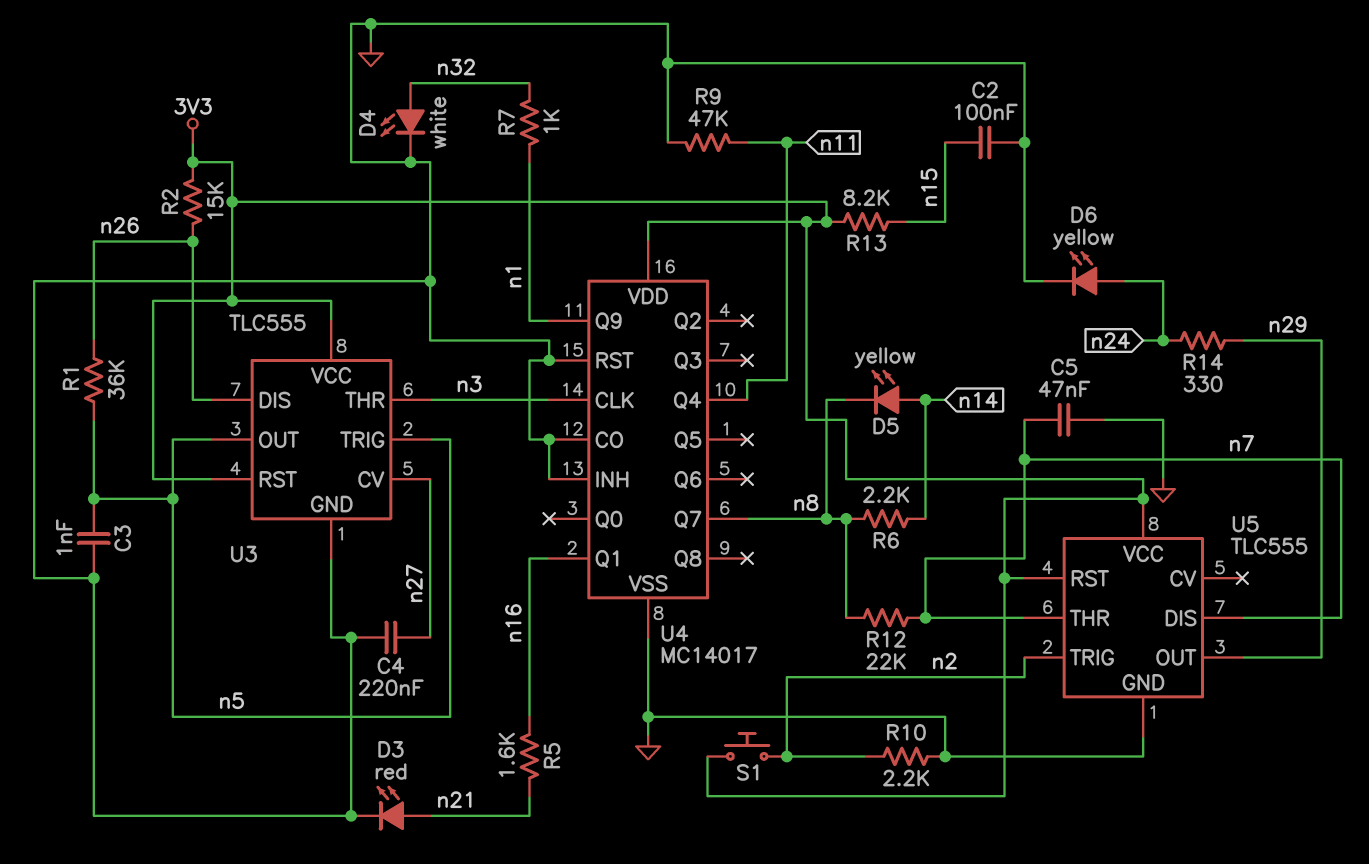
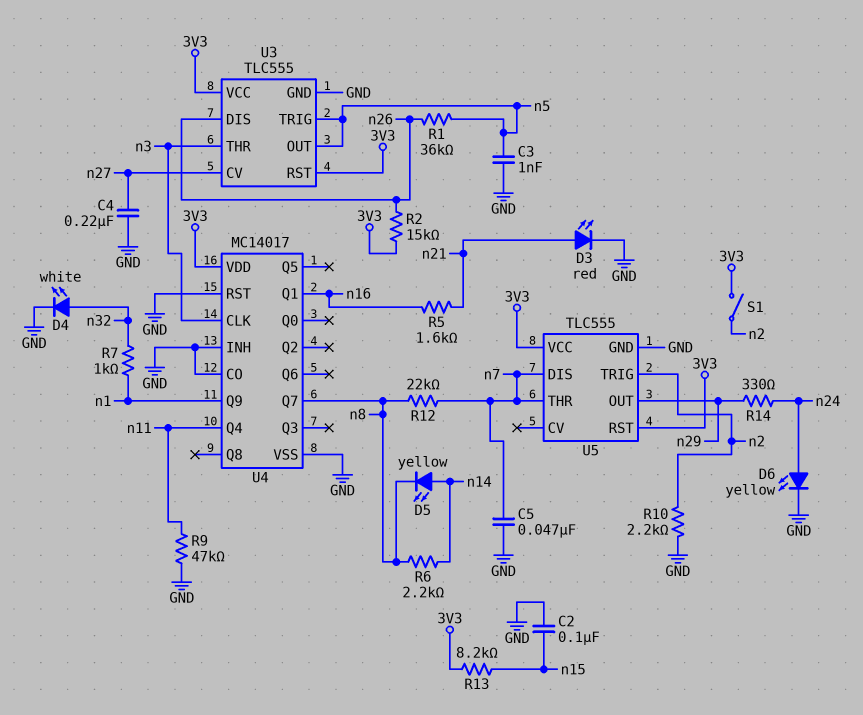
S1: button (3V3, n2) -> switch (3V3, n2)

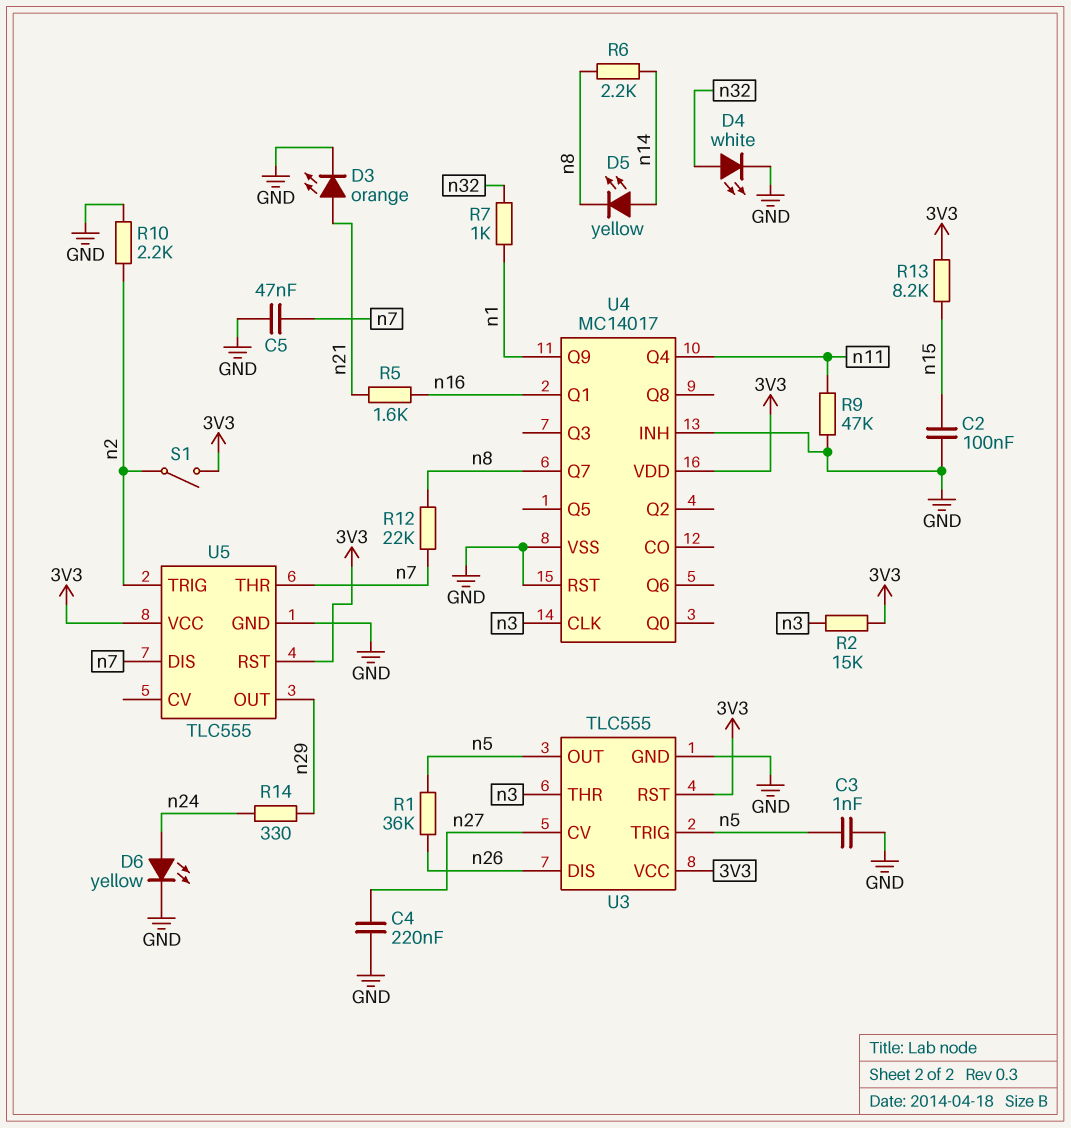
D3: LED red (A n21, K GND) -> LED orange (A n21, K GND)
R2: 15k (3V3, n26) -> 15k (3V3, n3)
U4 pin CO: GND -> none

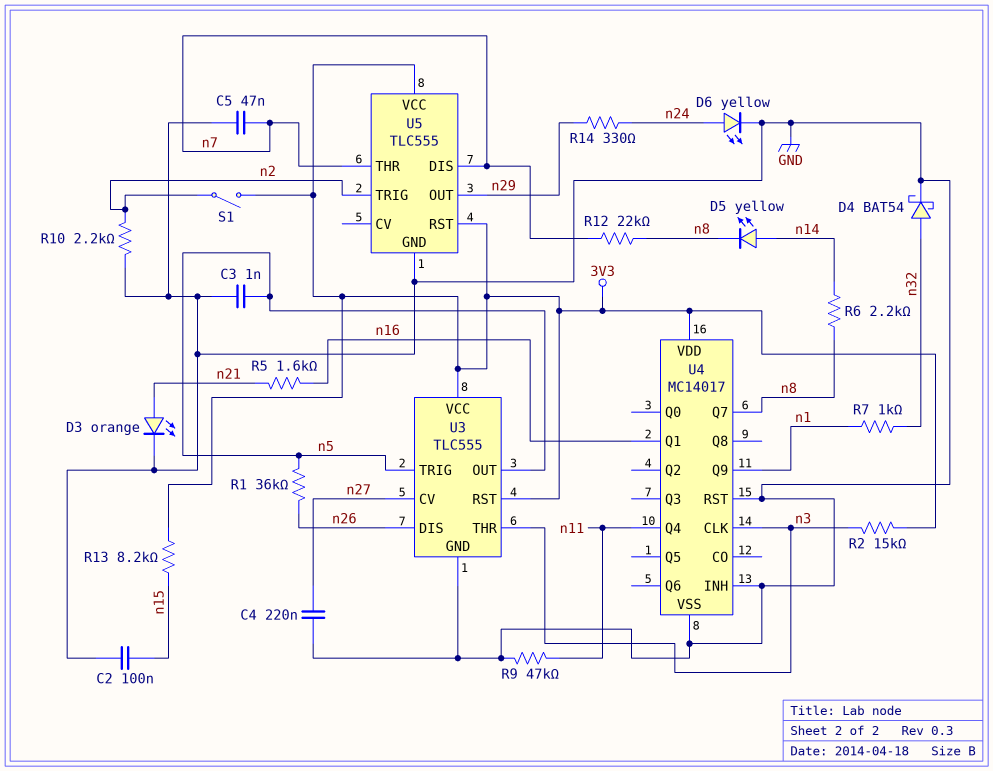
D4: LED white (A n32, K GND) -> schottky BAT54 (A n32, K GND)

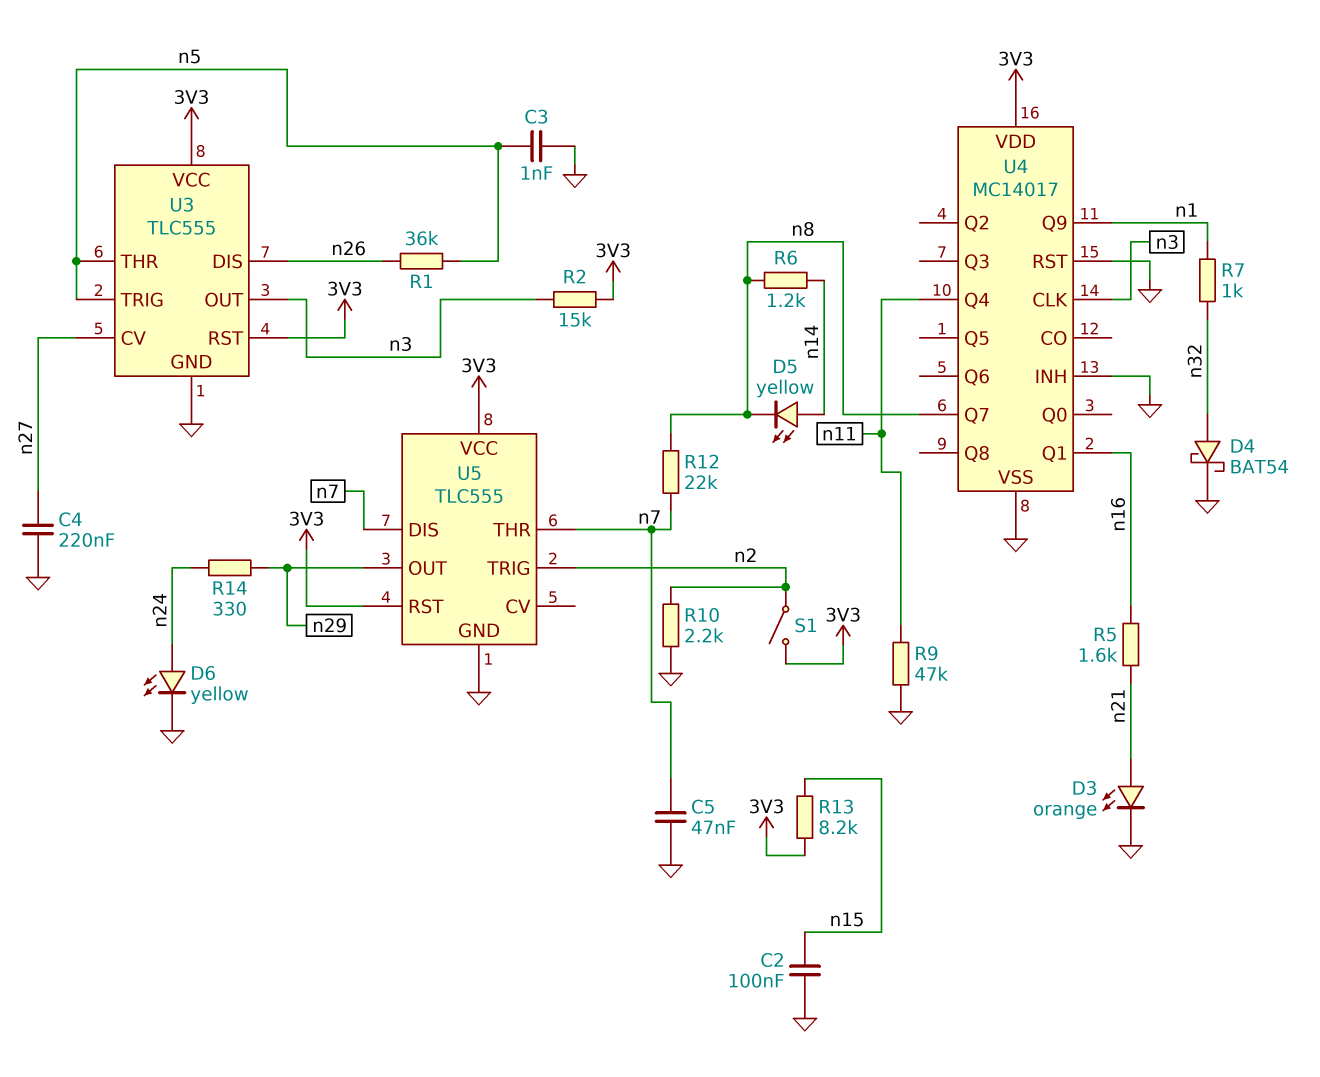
R6: 2.2k (n8, n14) -> 1.2k (n8, n14)
U3 pin OUT: n5 -> n3
U3 pin THR: n3 -> n5

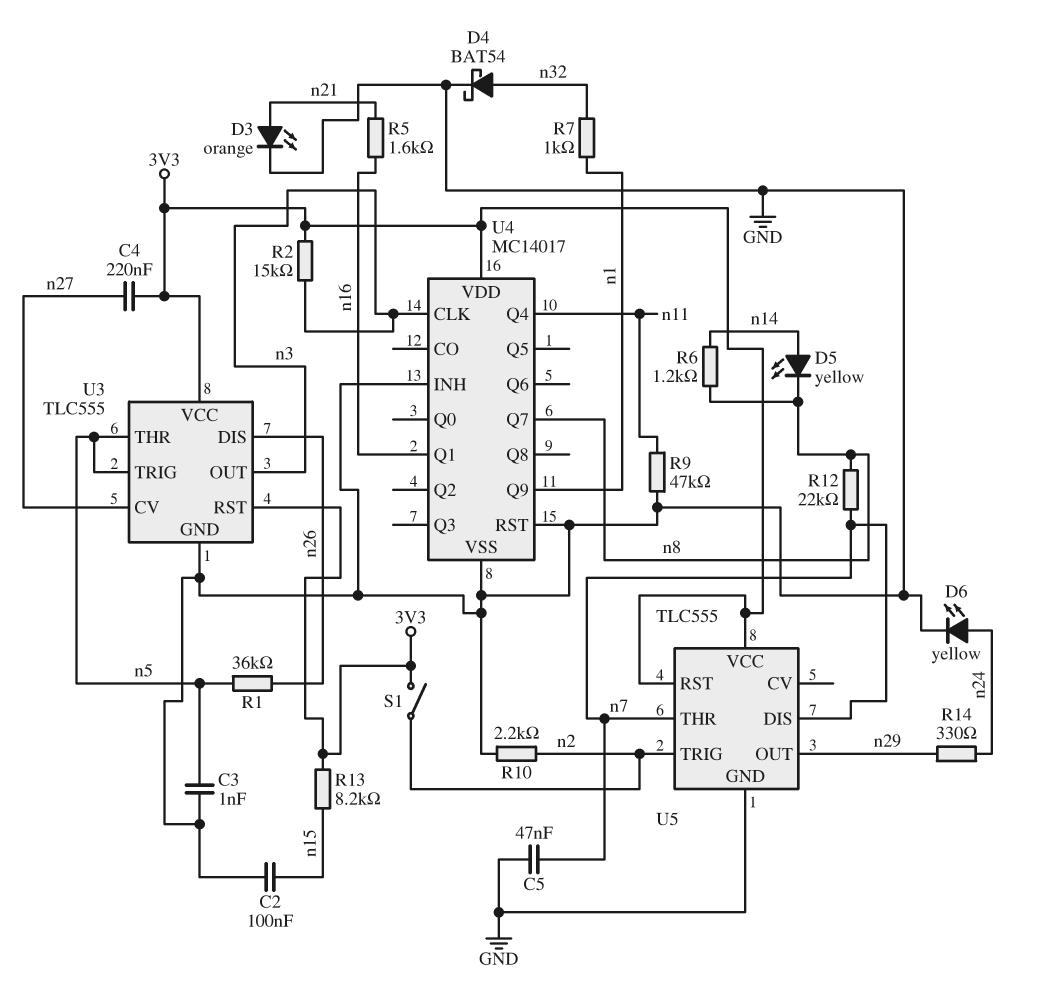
C4: 220nF (GND, n27) -> 220nF (3V3, n27)

